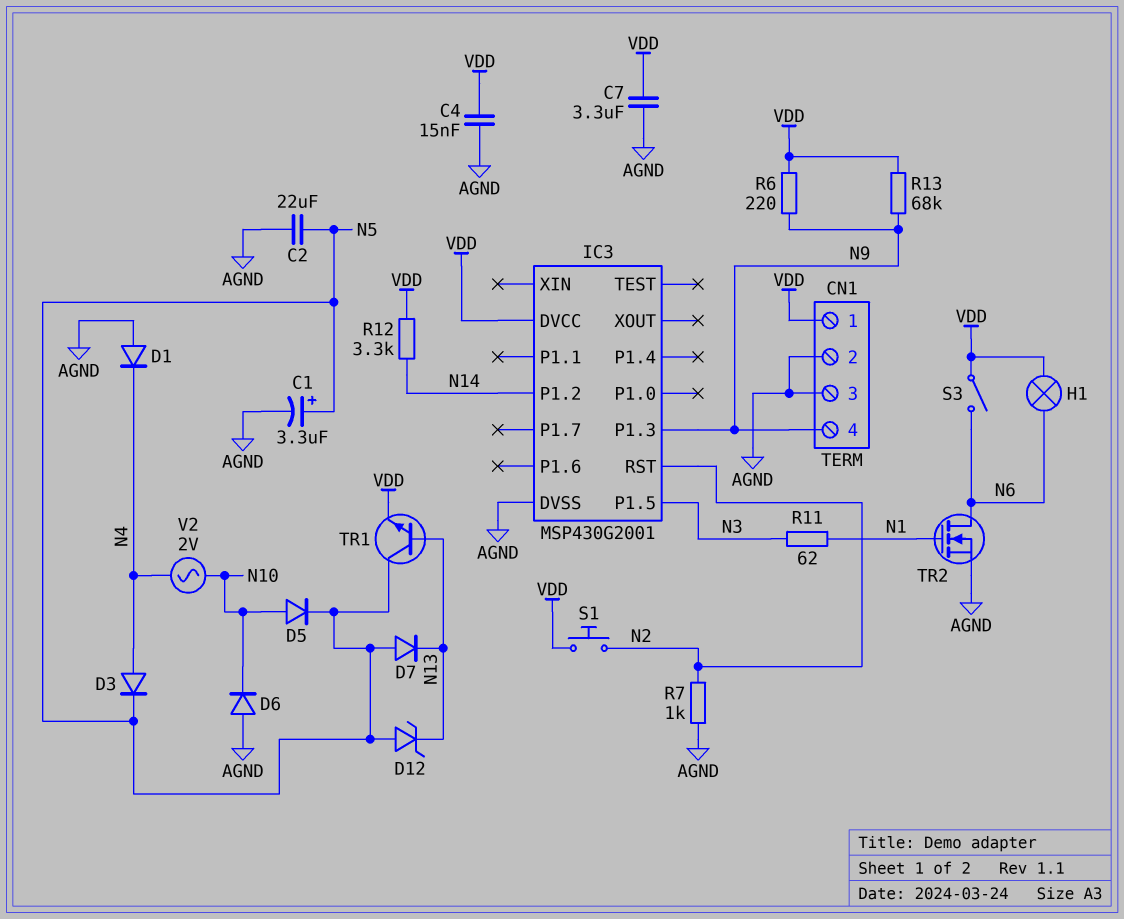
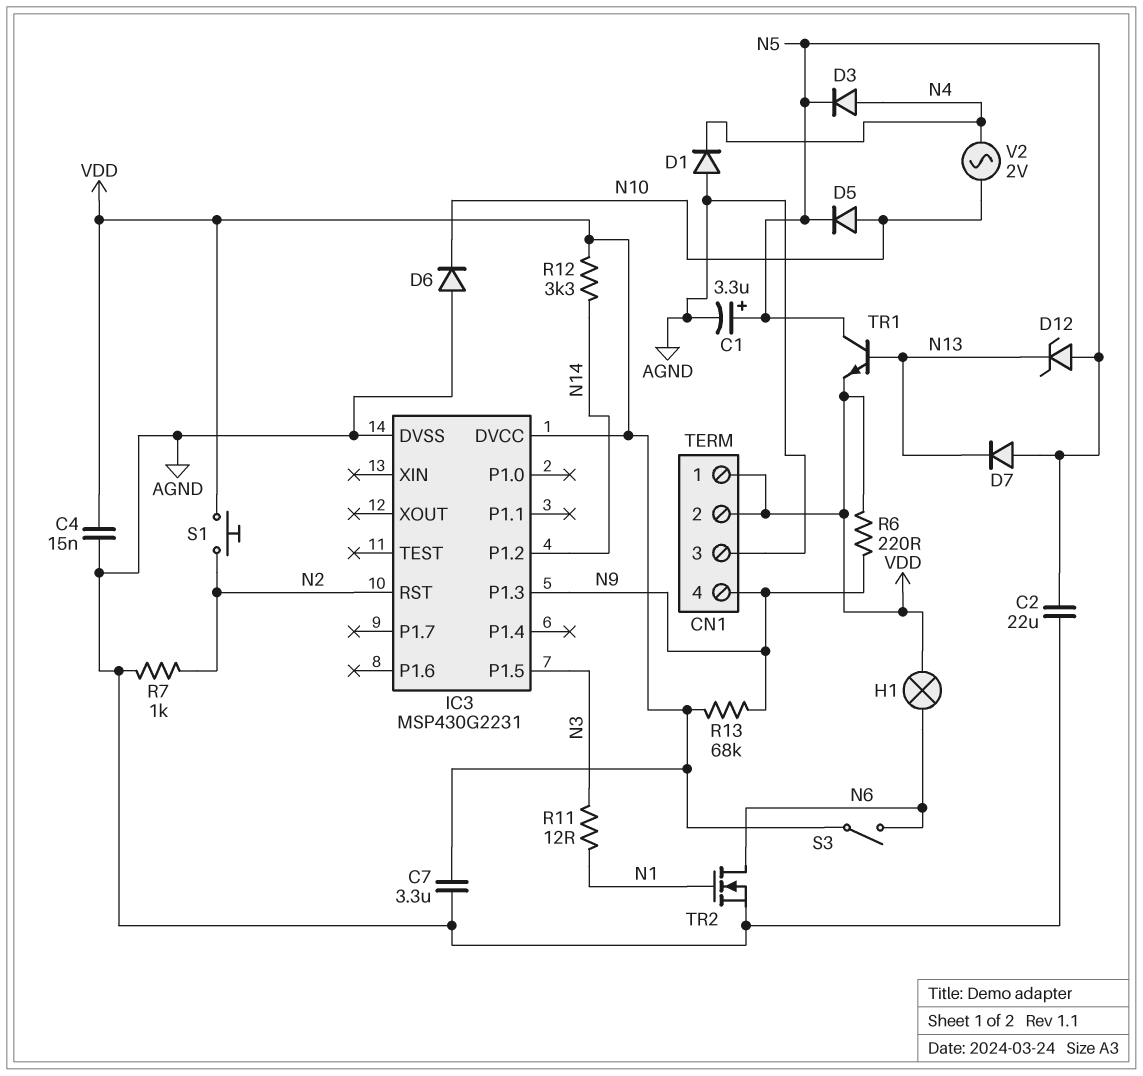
CN1 pin 2: AGND -> VDD
IC3: MSP430G2001 -> MSP430G2231
R11: 62 (N1, N3) -> 12 (N1, N3)

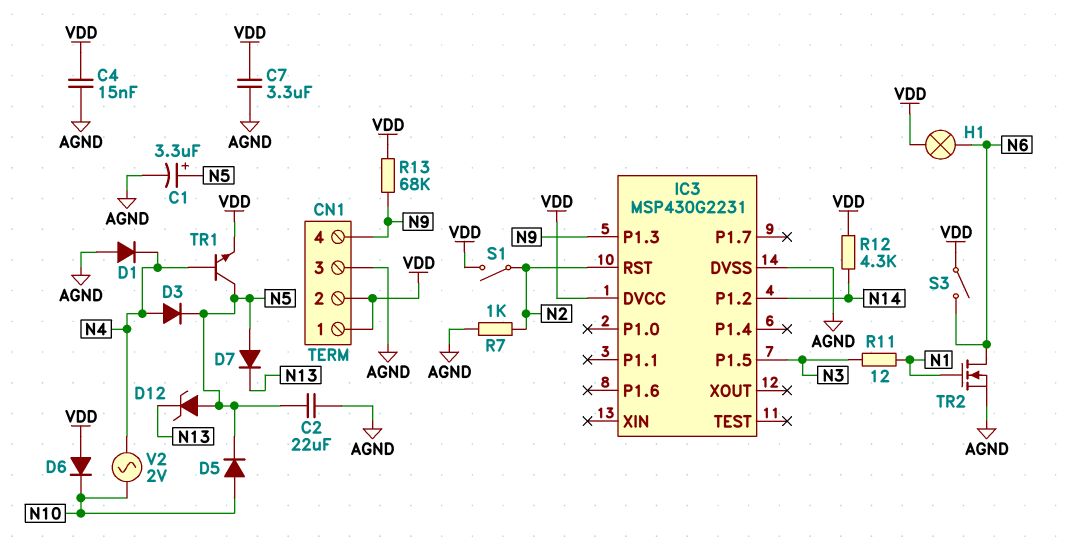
D6: diode (A AGND, K N10) -> diode (A VDD, K N10)
R6: 220 (N9, VDD) -> none
R12: 3.3k (N14, VDD) -> 4.3k (N14, VDD)
S1: button (N2, VDD) -> switch (N2, VDD)
TR1: NPN (B N13, C N5, E VDD) -> NPN (B N4, C N5, E VDD)

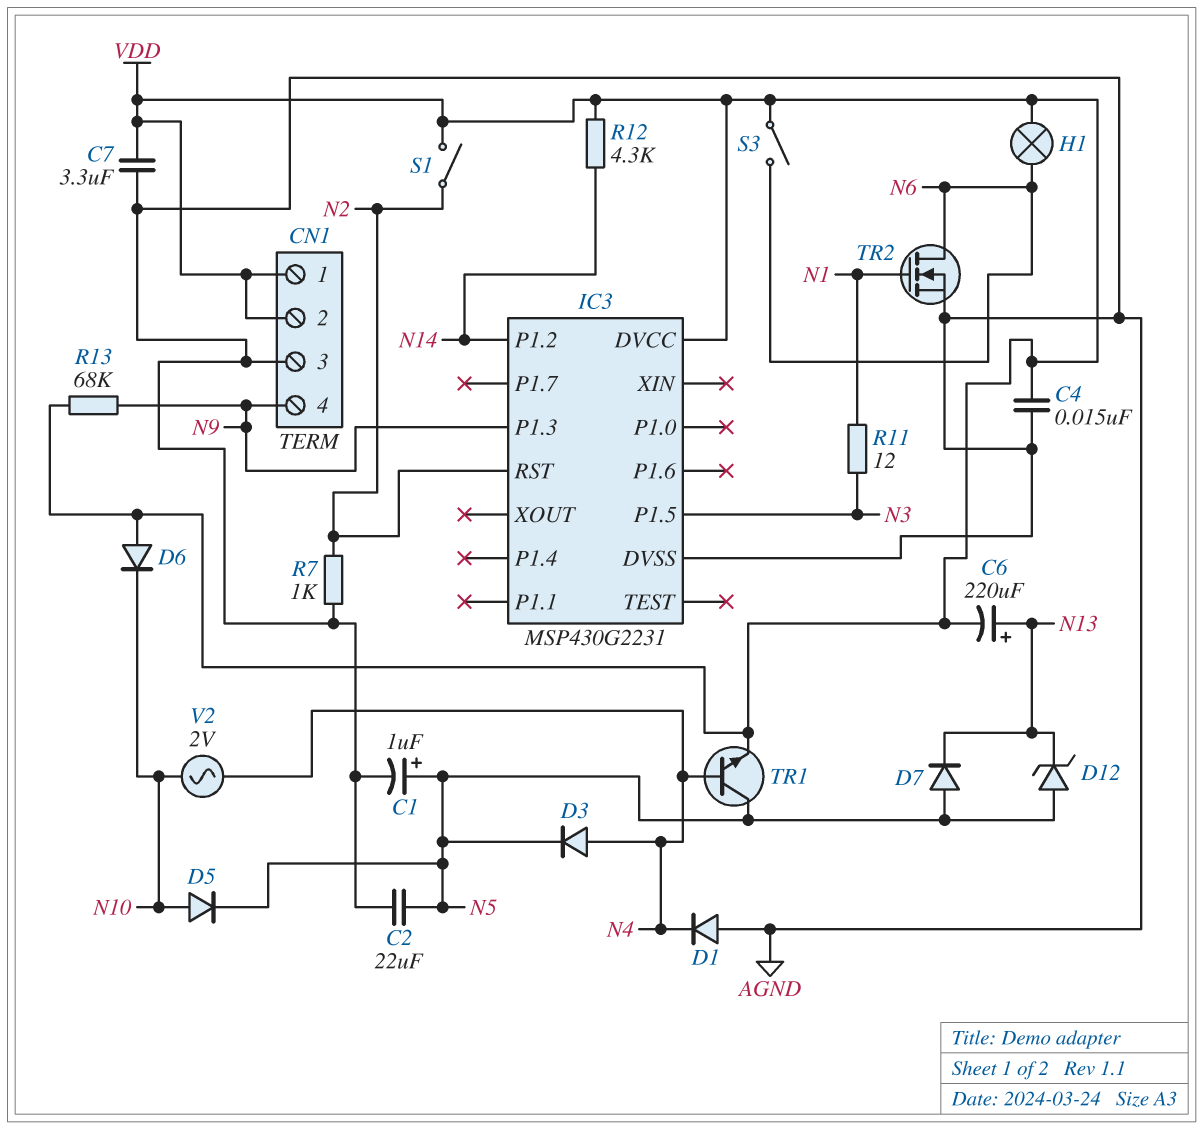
C1: 3.3uF (plus N5, minus AGND) -> 1uF (plus N5, minus AGND)
C6: none -> 220uF (plus N13, minus VDD)

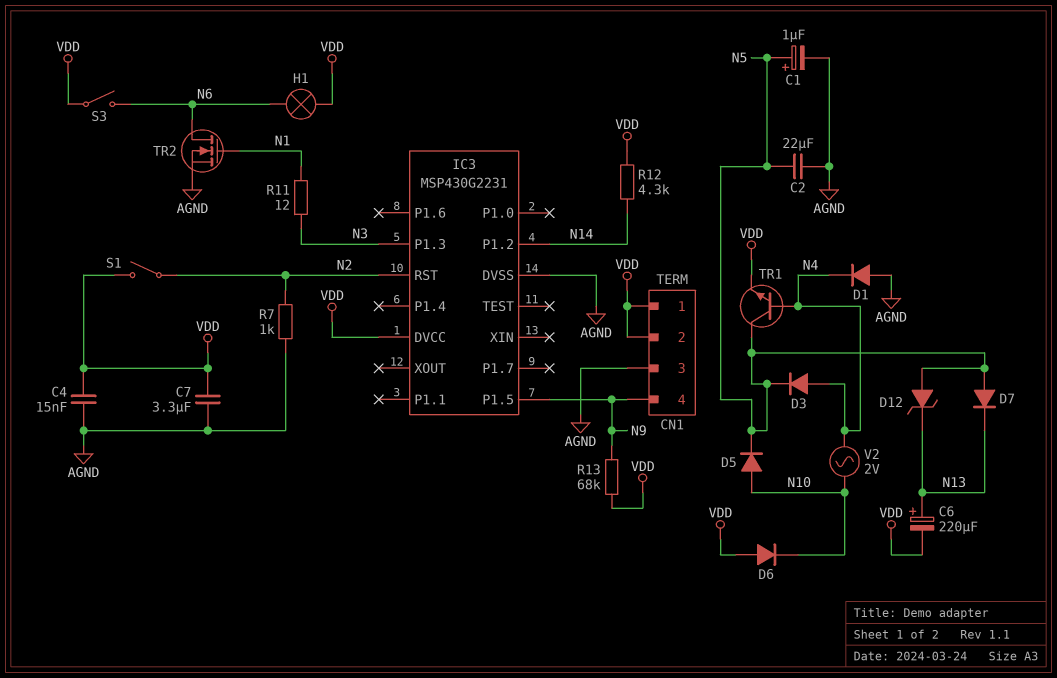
IC3 pin P1.3: N9 -> N3
IC3 pin P1.5: N3 -> N9

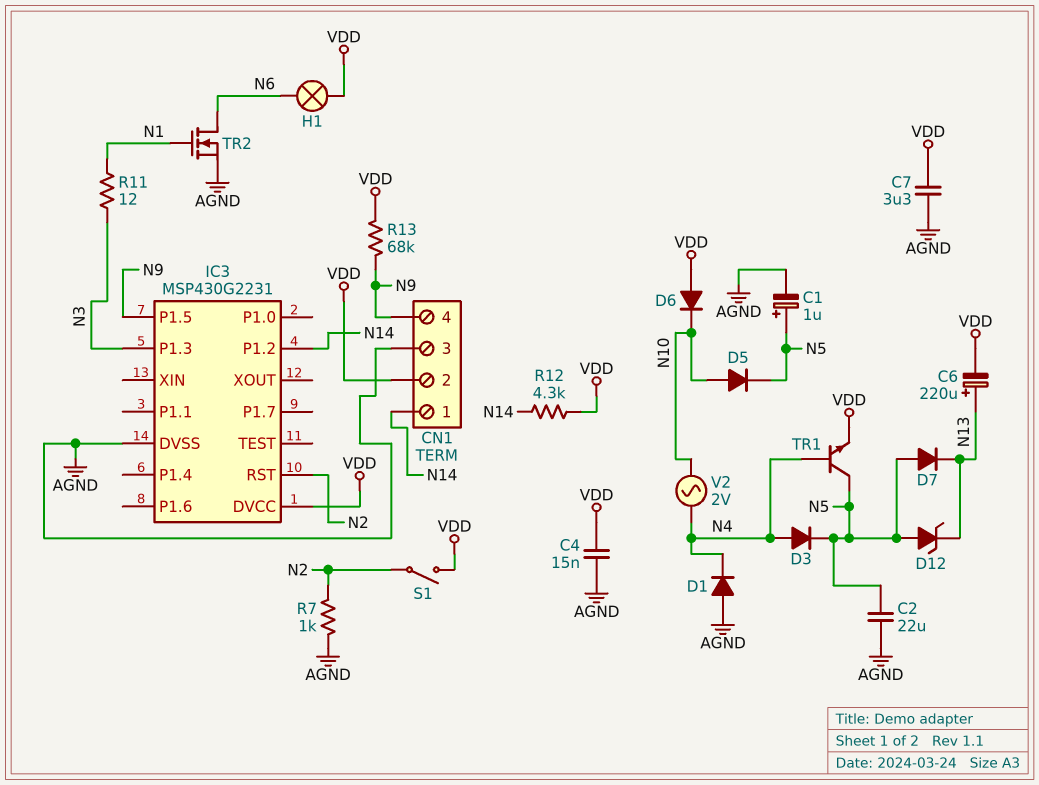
CN1 pin 1: VDD -> N14
S3: switch (N6, VDD) -> none

